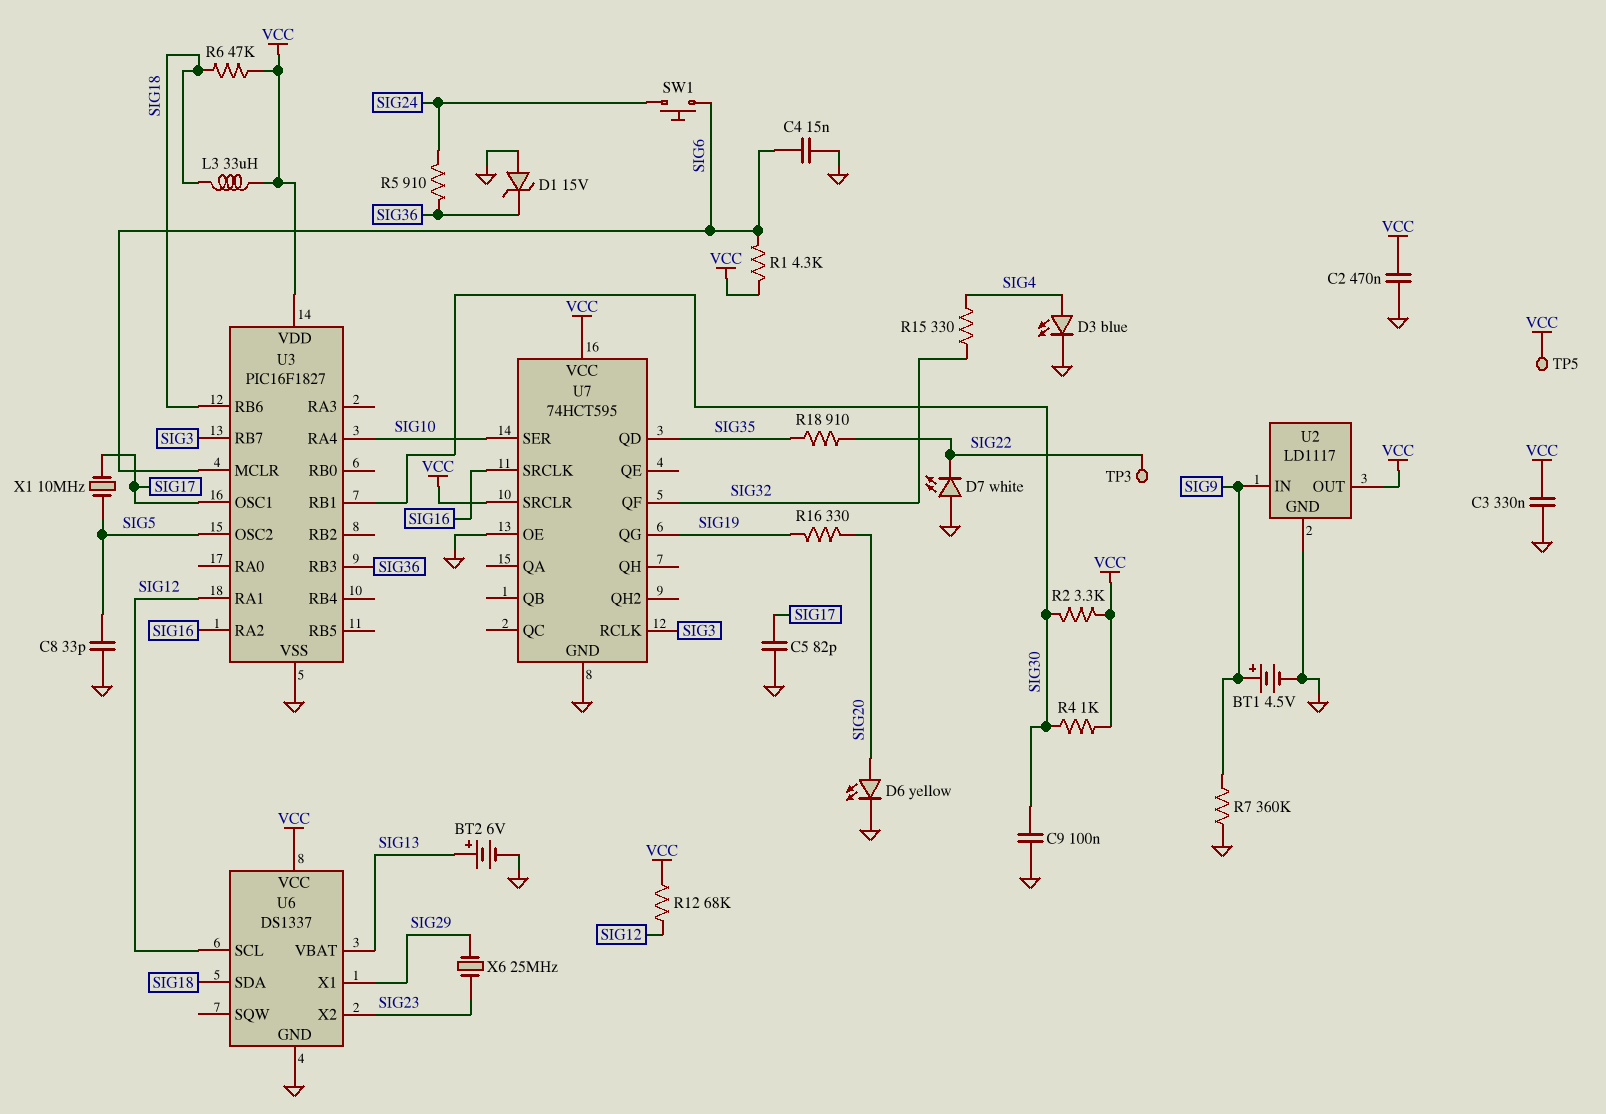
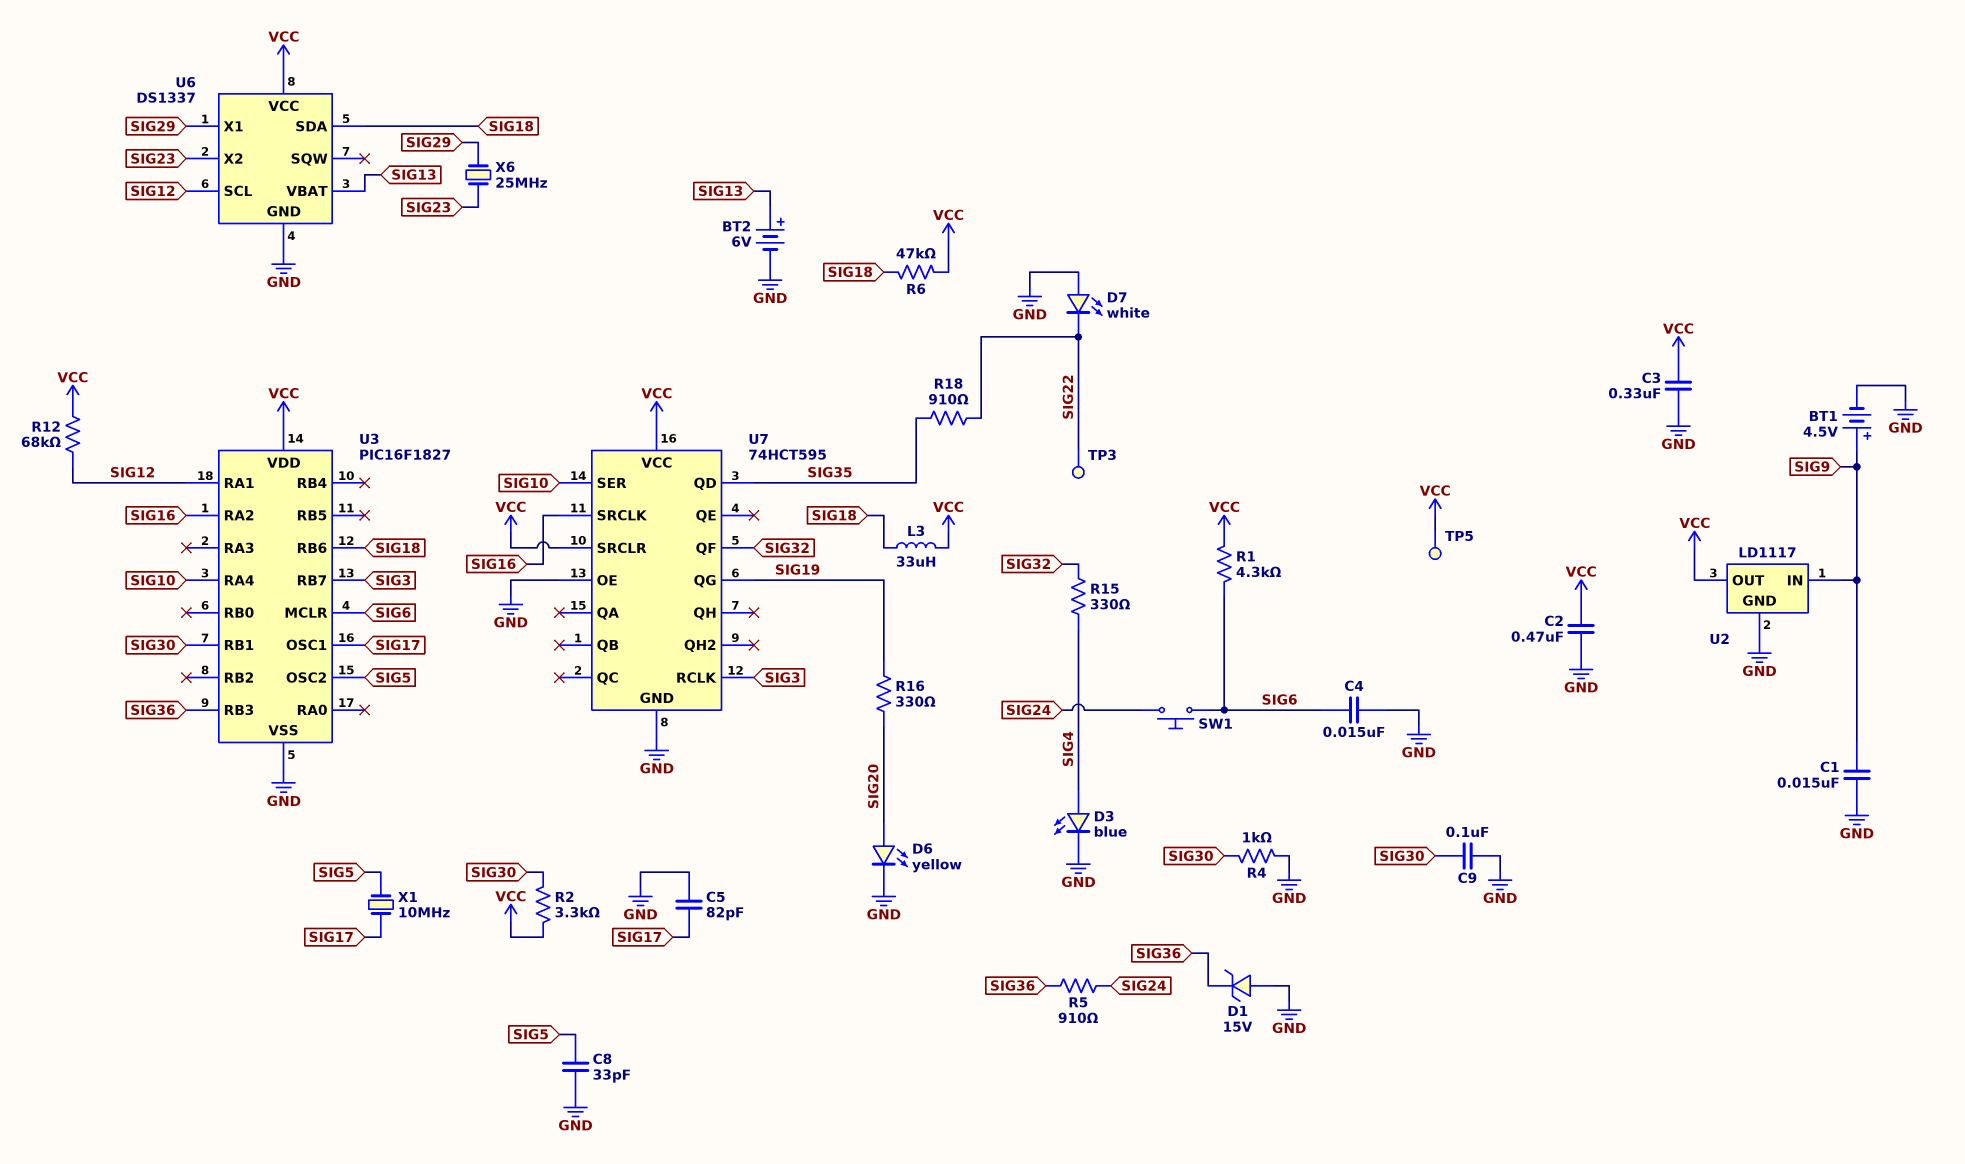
C1: none -> 15nF (GND, SIG9)
R4: 1k (SIG30, VCC) -> 1k (GND, SIG30)
R7: 360k (GND, SIG9) -> none

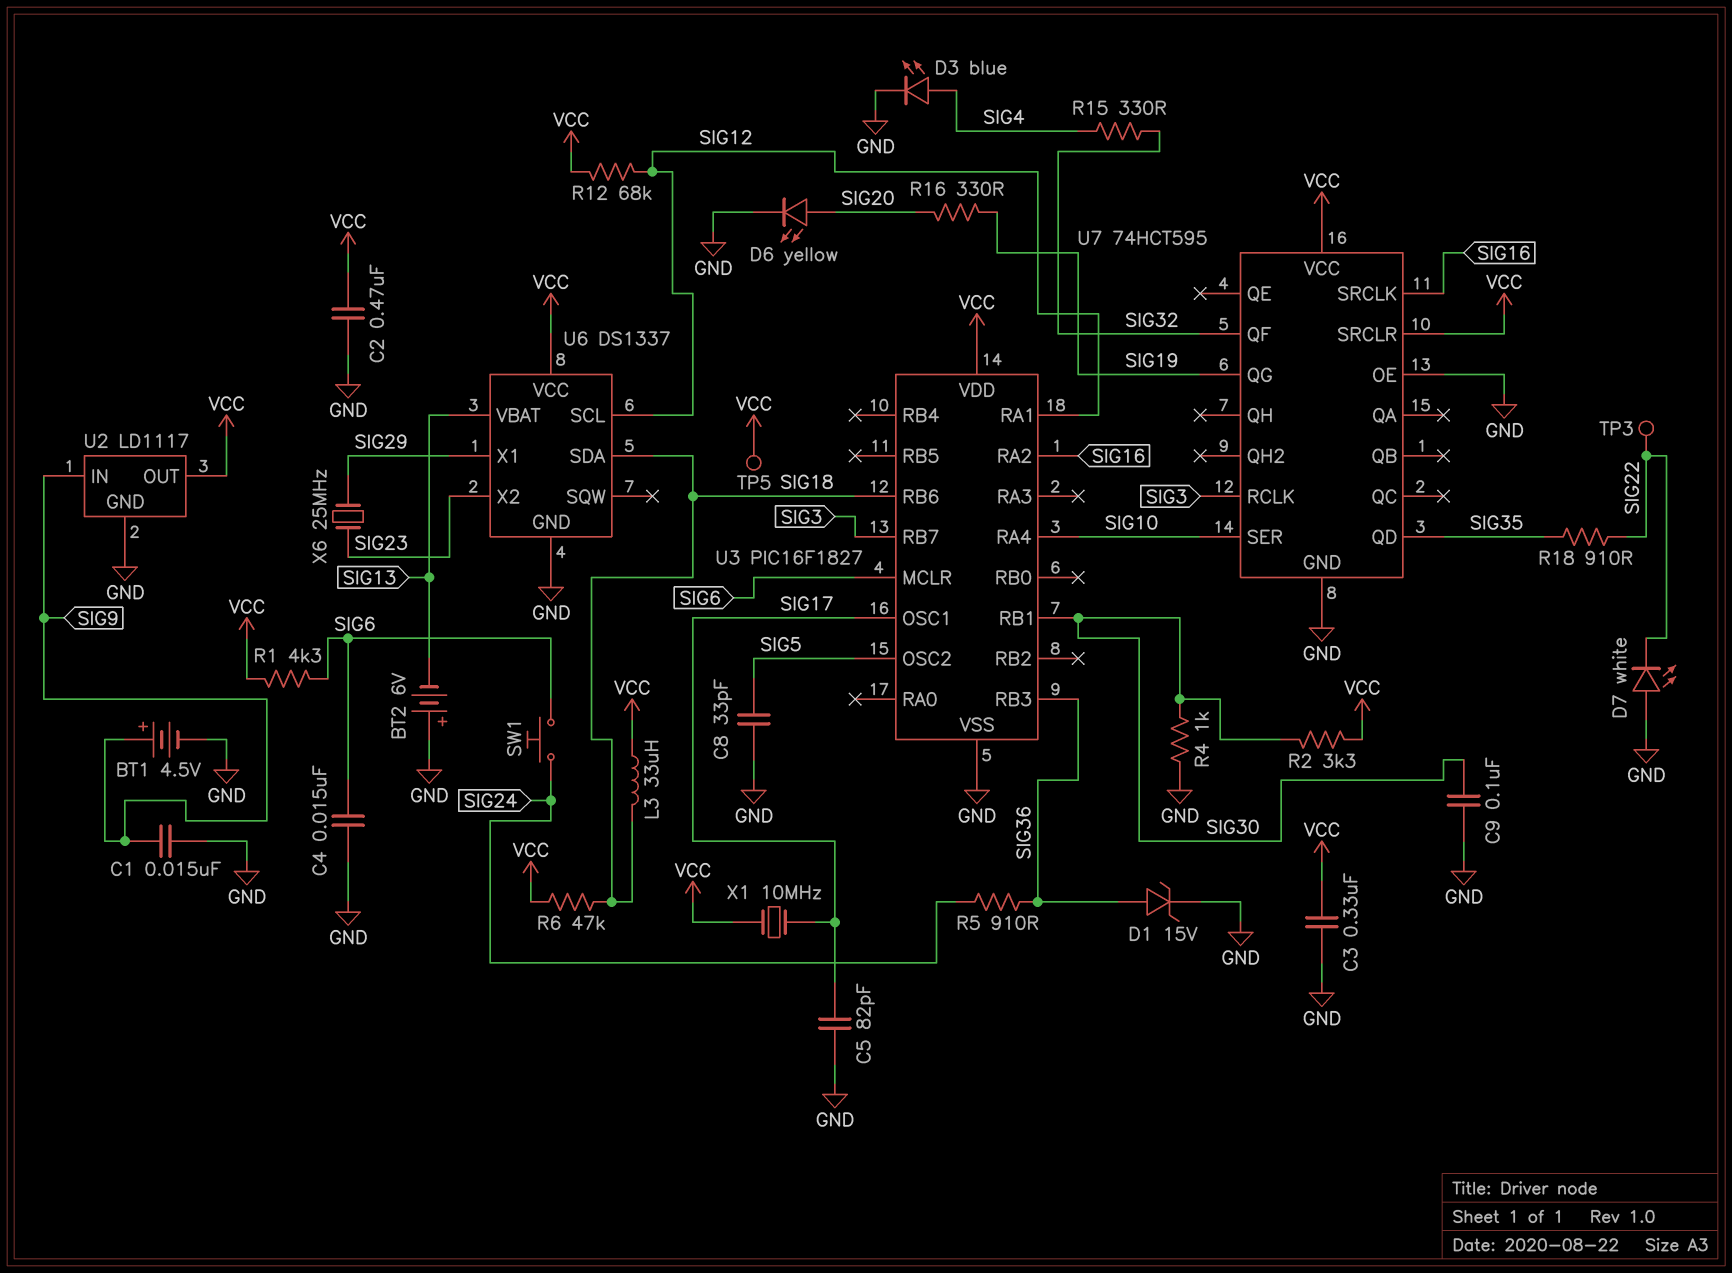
BT2: 6V (plus SIG13, minus GND) -> 6V (plus GND, minus SIG13)
D1: zener 15V (A GND, K SIG36) -> zener 15V (A SIG36, K GND)
X1: 10MHz (SIG5, SIG17) -> 10MHz (SIG17, VCC)

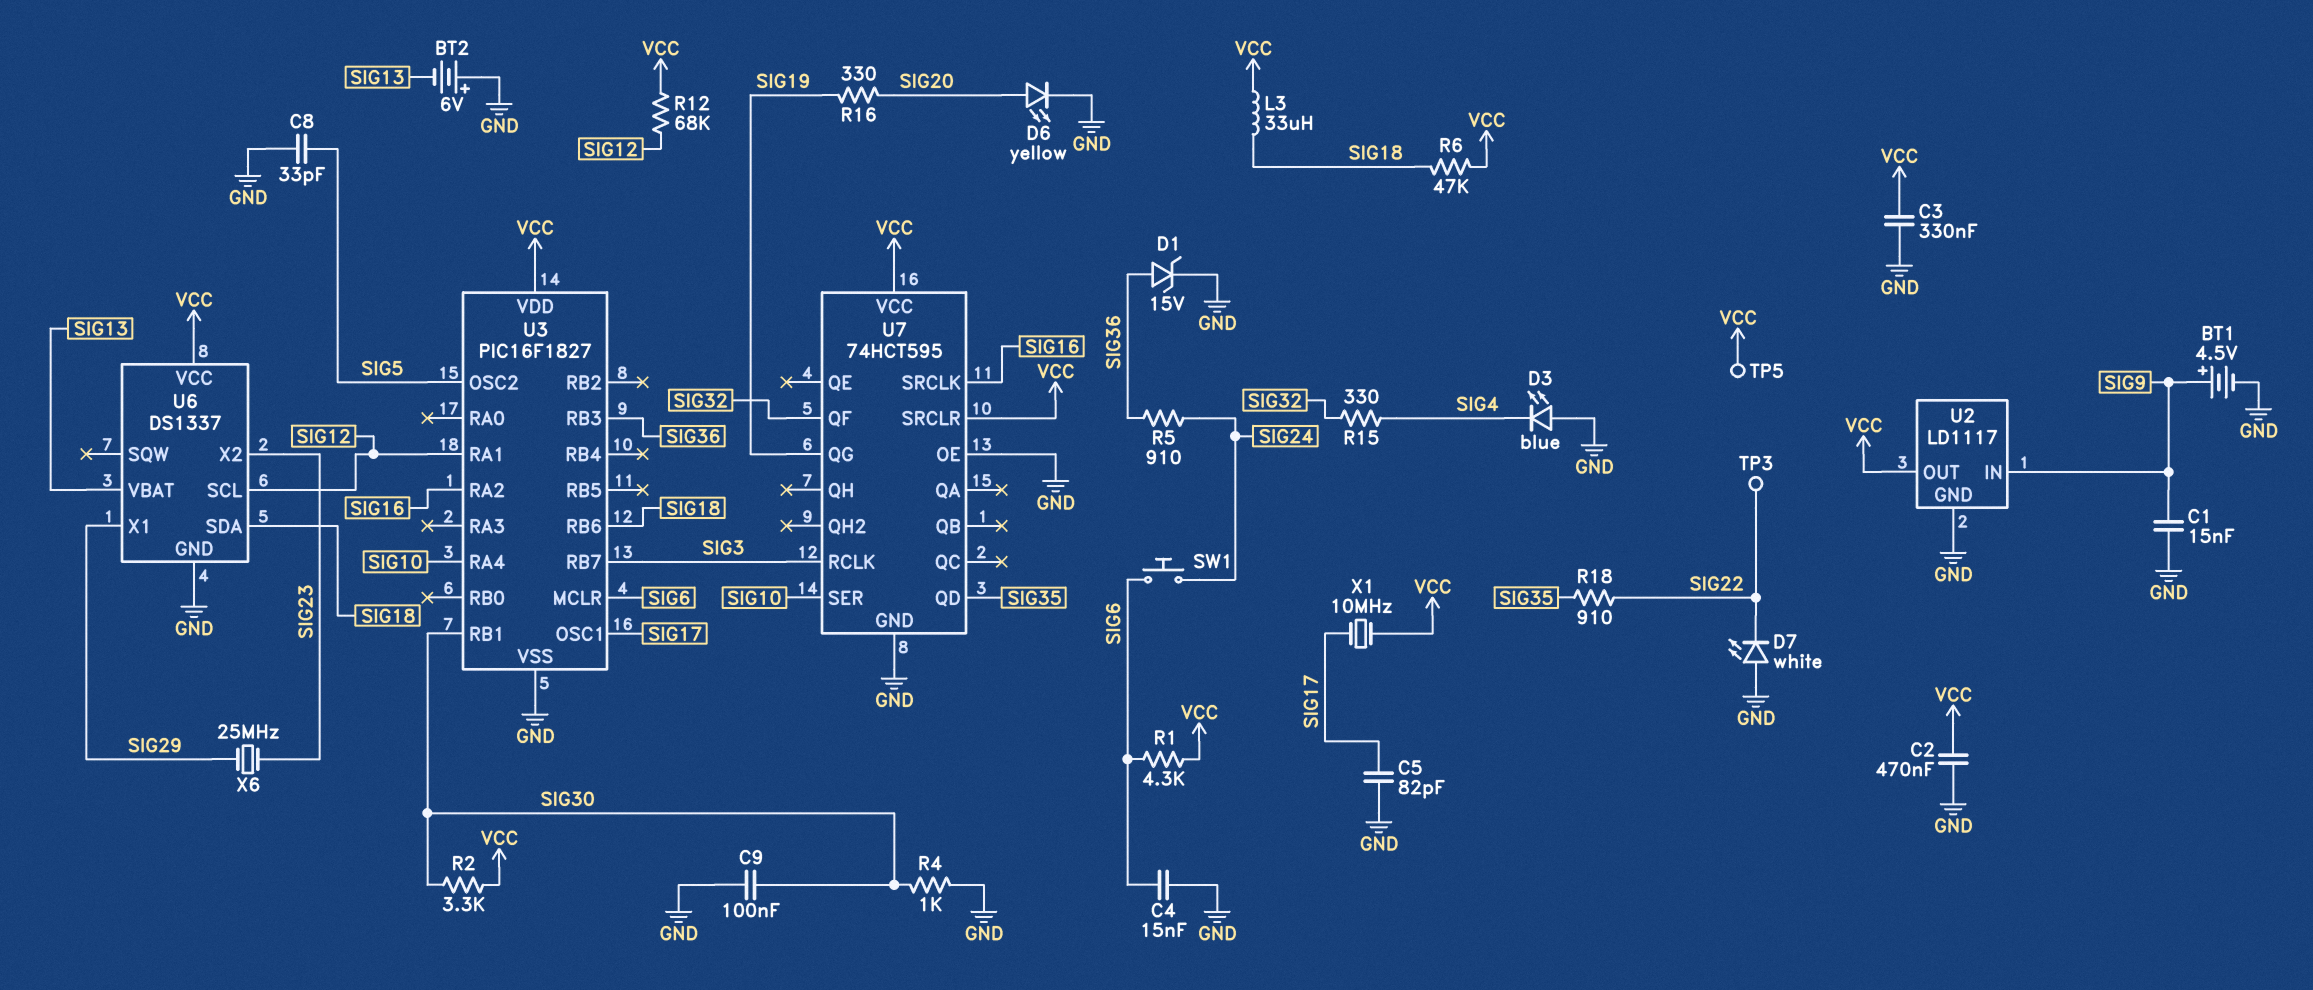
D3: LED blue (A SIG4, K GND) -> LED blue (A GND, K SIG4)

